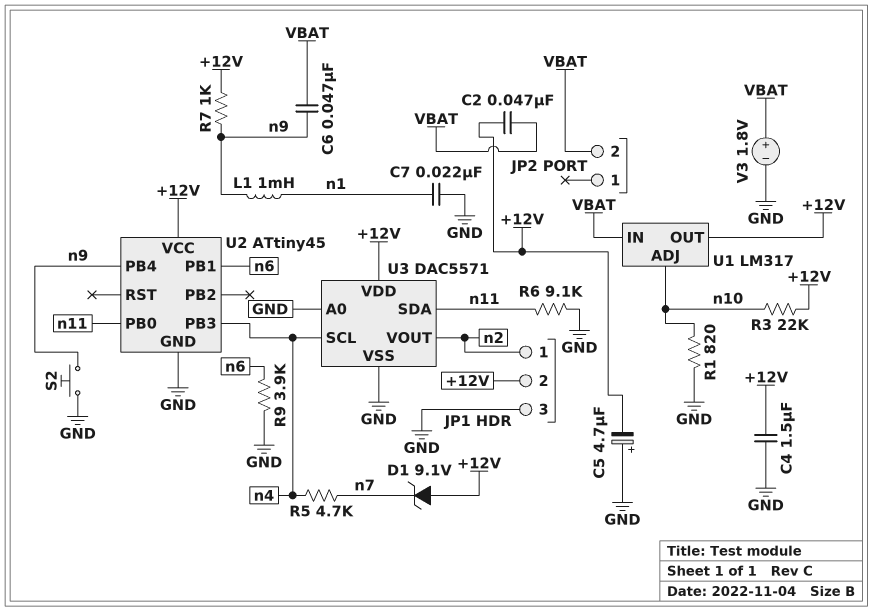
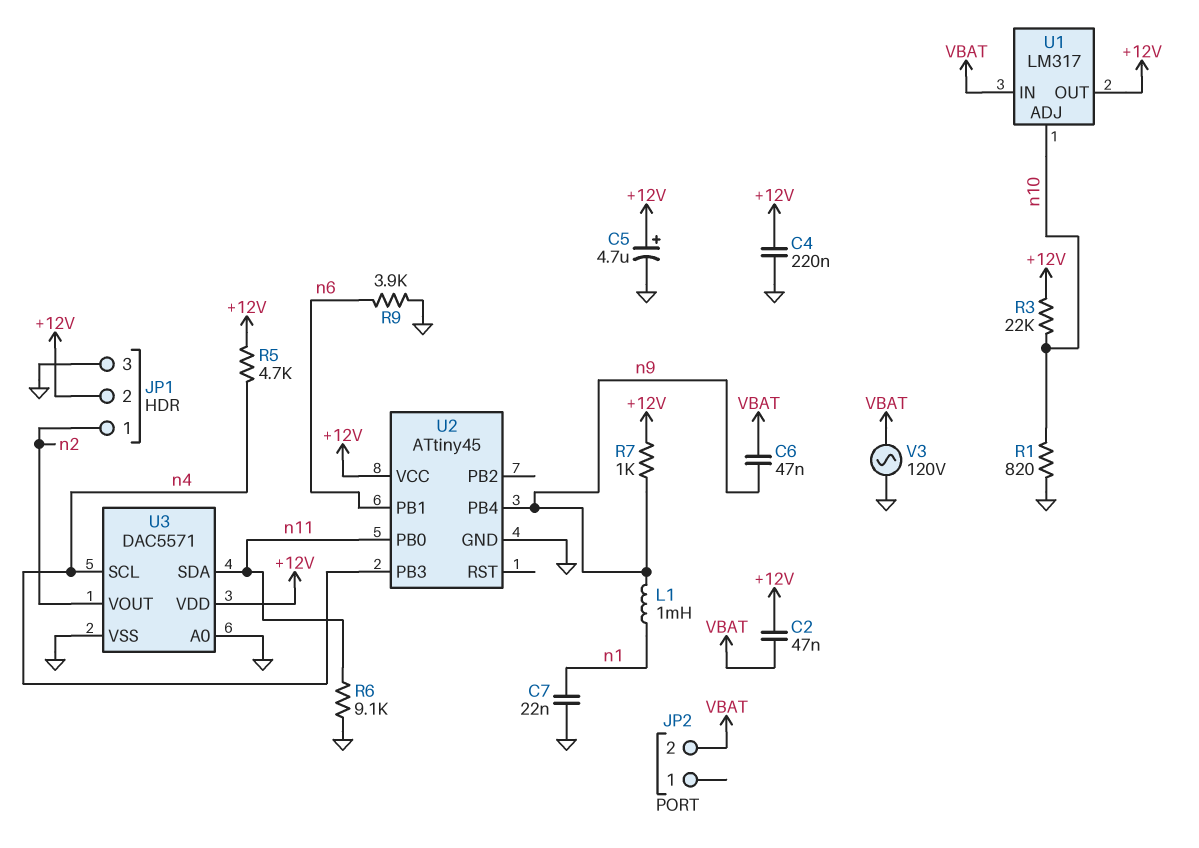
C4: 1.5uF (+12V, GND) -> 220nF (+12V, GND)
C5: 4.7uF (plus GND, minus +12V) -> 4.7uF (plus +12V, minus GND)
D1: zener 9.1V (A +12V, K n7) -> none
R5: 4.7k (n4, n7) -> 4.7k (+12V, n4)
S2: button (GND, n9) -> none
V3: 1.8V (plus VBAT, minus GND) -> AC 120V (GND, VBAT)

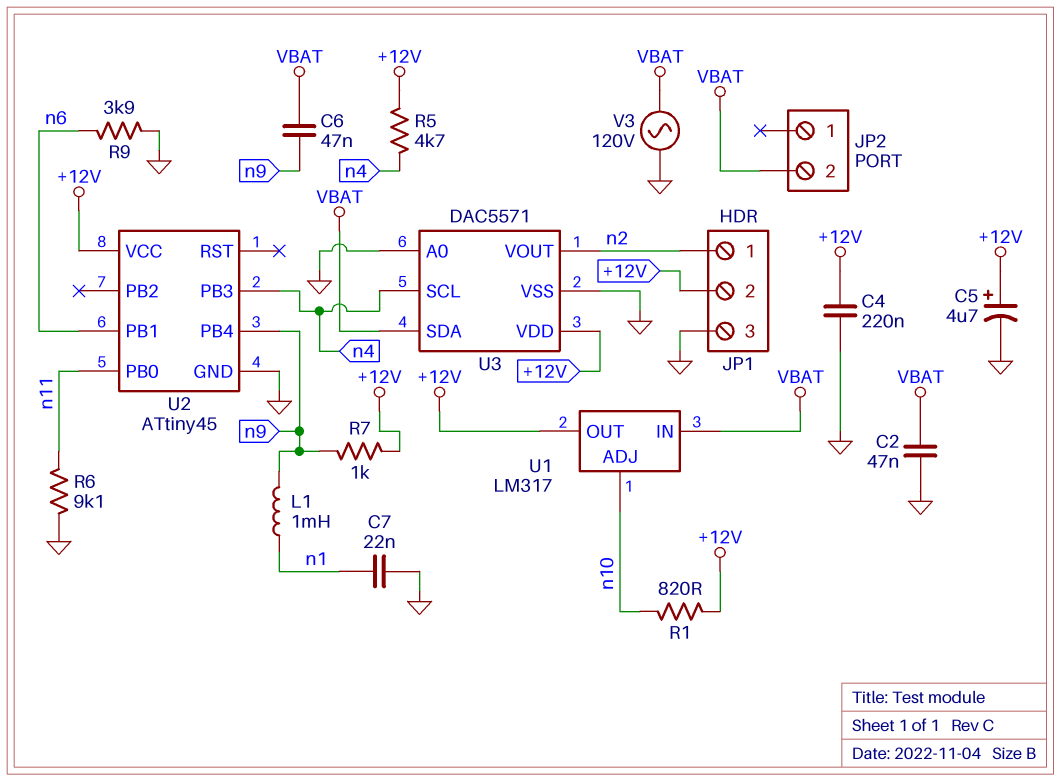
C2: 47nF (+12V, VBAT) -> 47nF (GND, VBAT)
R1: 820 (GND, n10) -> 820 (+12V, n10)
R3: 22k (+12V, n10) -> none
U3 pin SDA: n11 -> VBAT

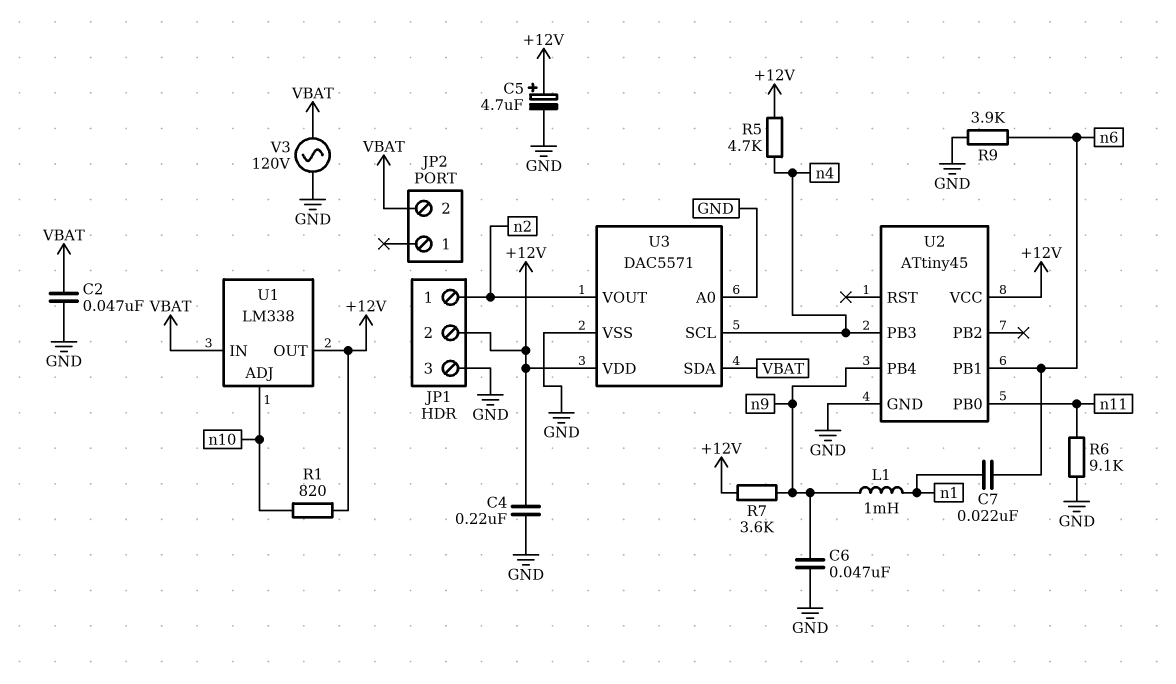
C6: 47nF (VBAT, n9) -> 47nF (GND, n9)
C7: 22nF (GND, n1) -> 22nF (n1, n6)
R7: 1k (+12V, n9) -> 3.6k (+12V, n9)
U1: LM317 -> LM338

